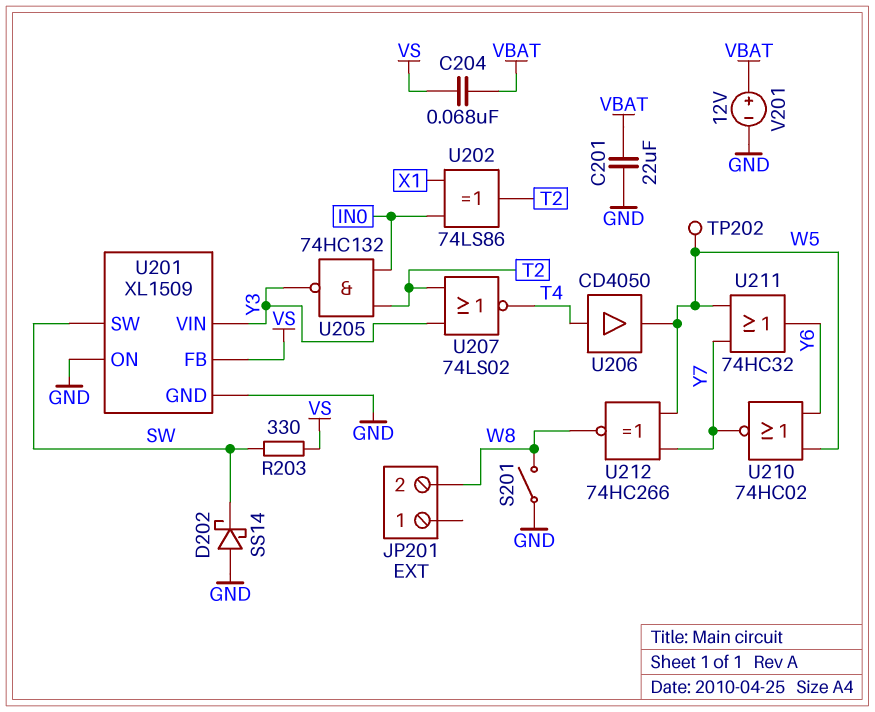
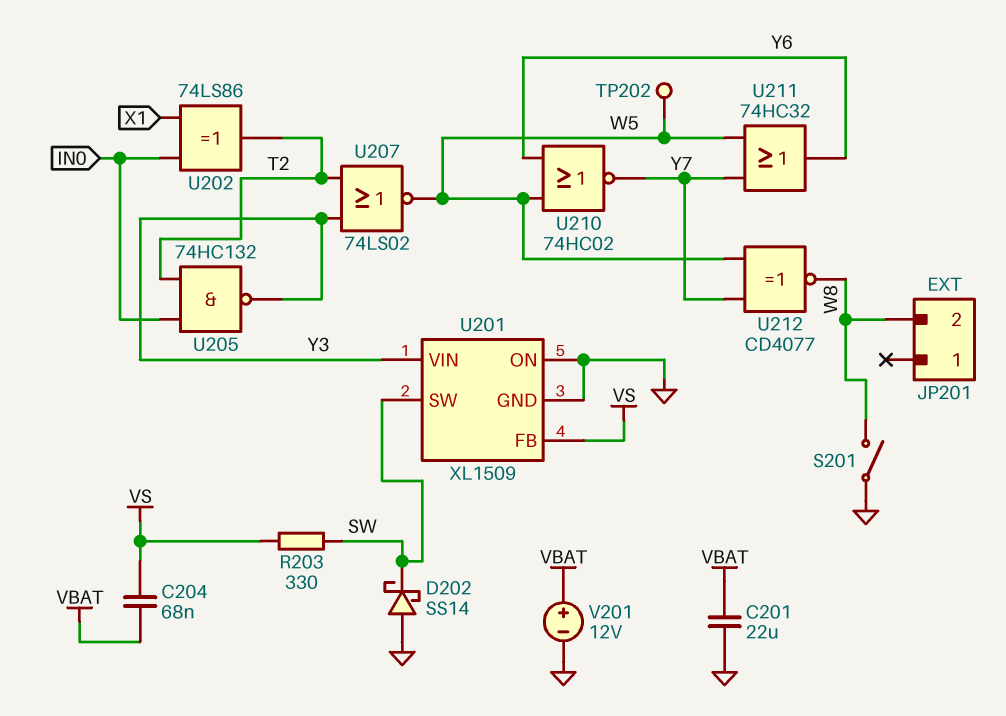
U206: buffer CD4050 (in T4, out W5) -> none
U207: NOR 74LS02 (in T2, in Y3, out T4) -> NOR 74LS02 (in T2, in Y3, out W5)
U212: XNOR 74HC266 (in W5, in Y7, out W8) -> XNOR CD4077 (in W5, in Y7, out W8)

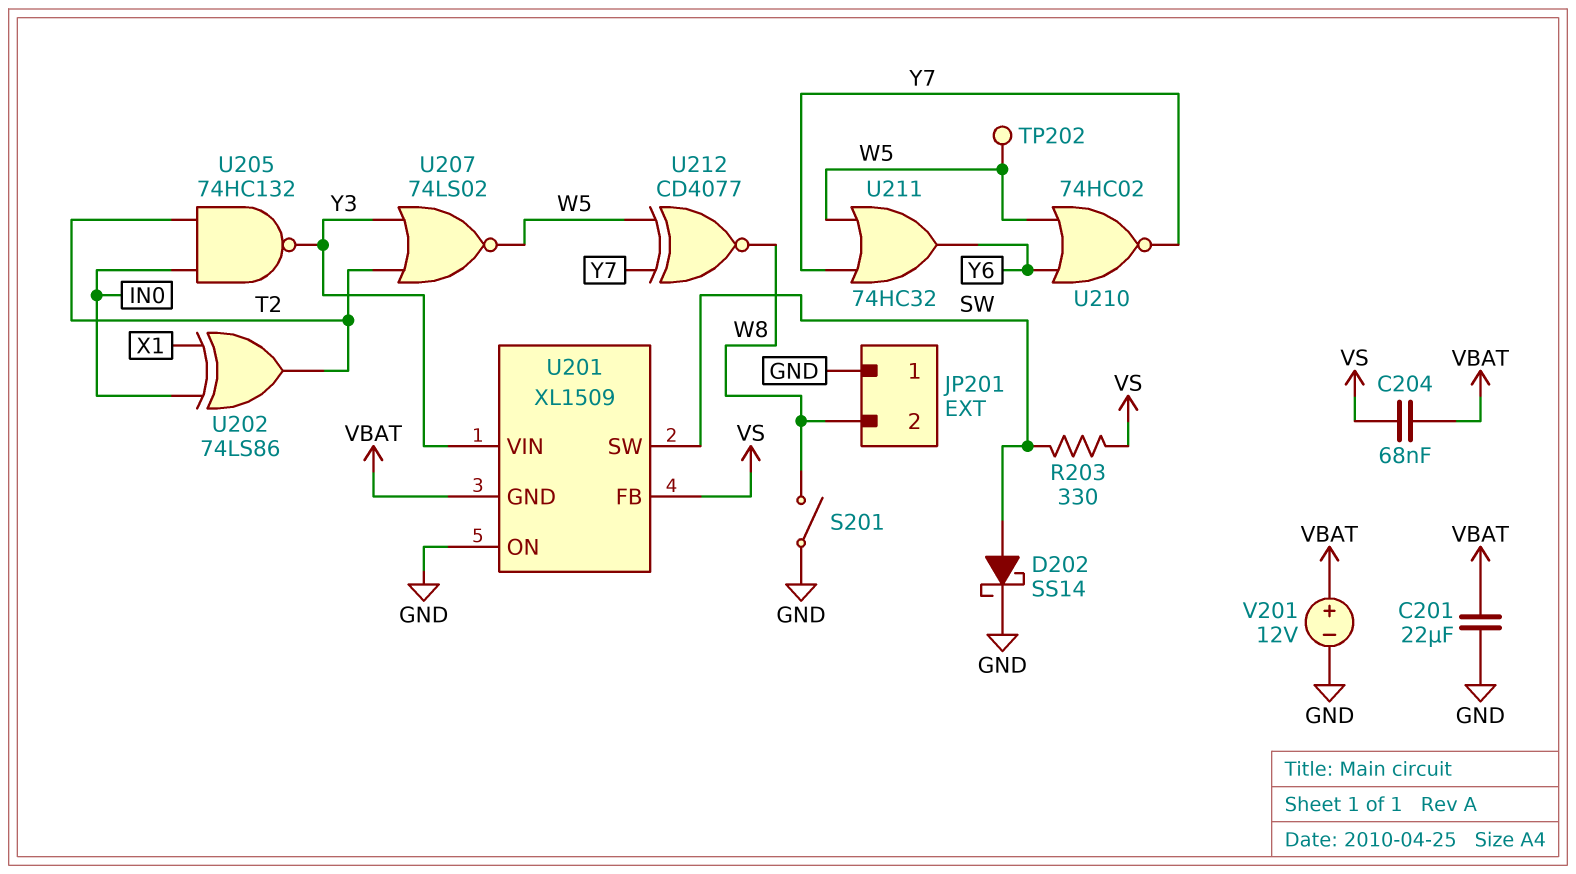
D202: schottky SS14 (A GND, K SW) -> schottky SS14 (A SW, K GND)
JP201 pin 1: none -> GND
U201 pin GND: GND -> VBAT

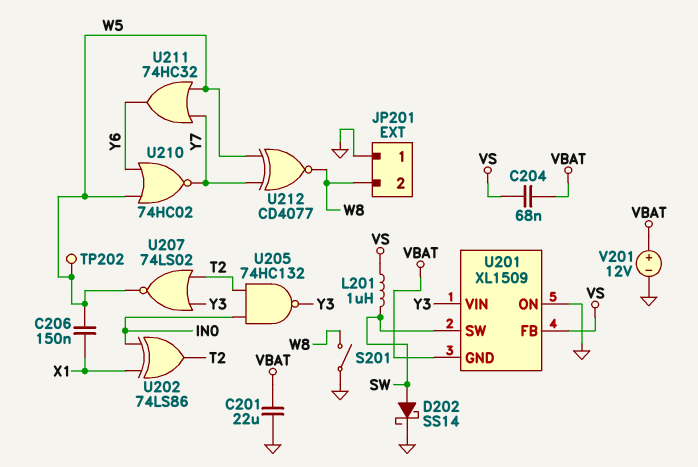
C206: none -> 150nF (W5, X1)
L201: none -> 1uH (SW, VS)
R203: 330 (SW, VS) -> none

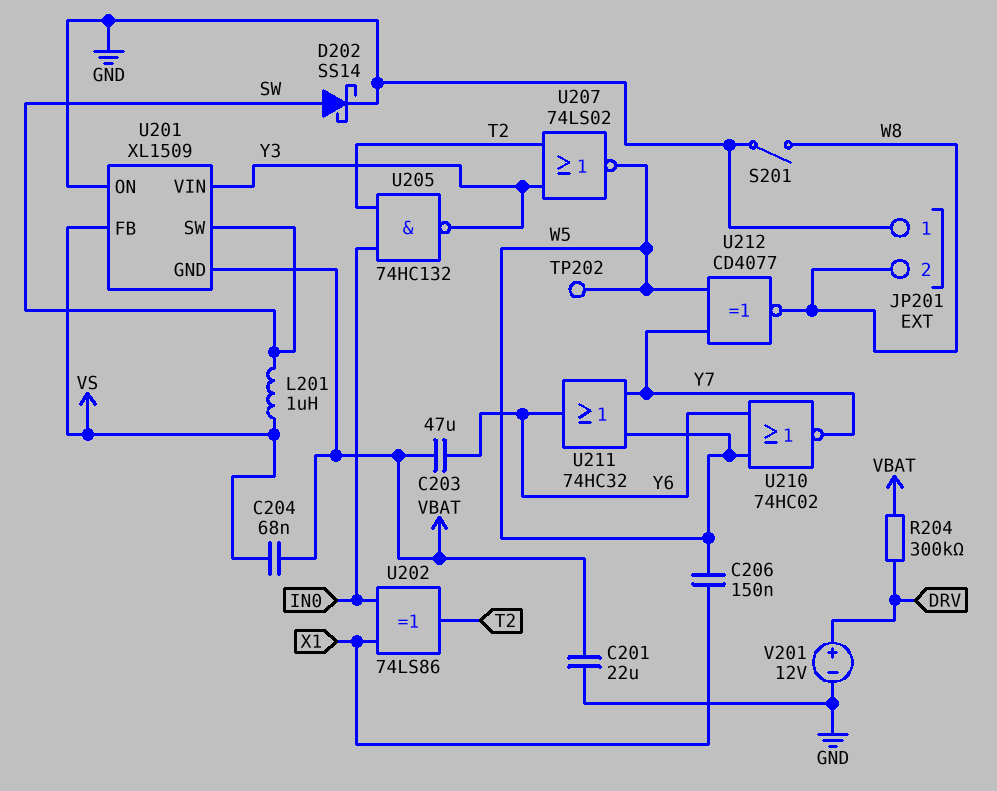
C203: none -> 47uF (VBAT, Y6)
R204: none -> 300k (DRV, VBAT)
V201: 12V (plus VBAT, minus GND) -> 12V (plus DRV, minus GND)

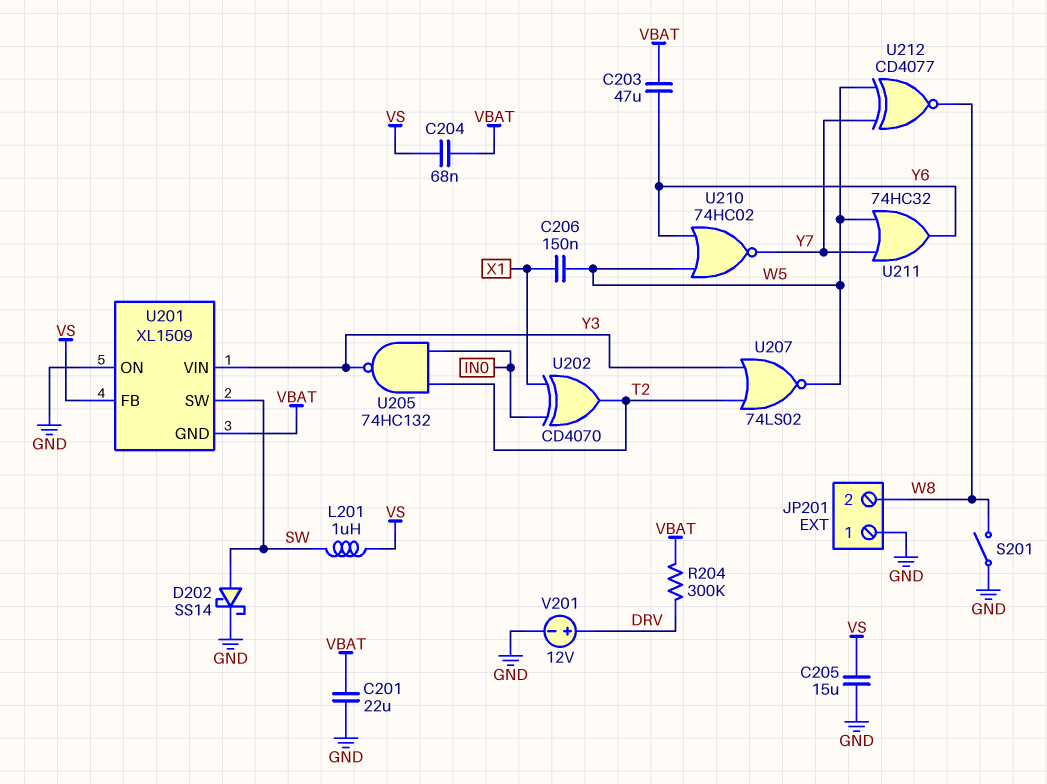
C205: none -> 15uF (GND, VS)
TP202: test point (W5) -> none
U202: XOR 74LS86 (in IN0, in X1, out T2) -> XOR CD4070 (in IN0, in X1, out T2)

